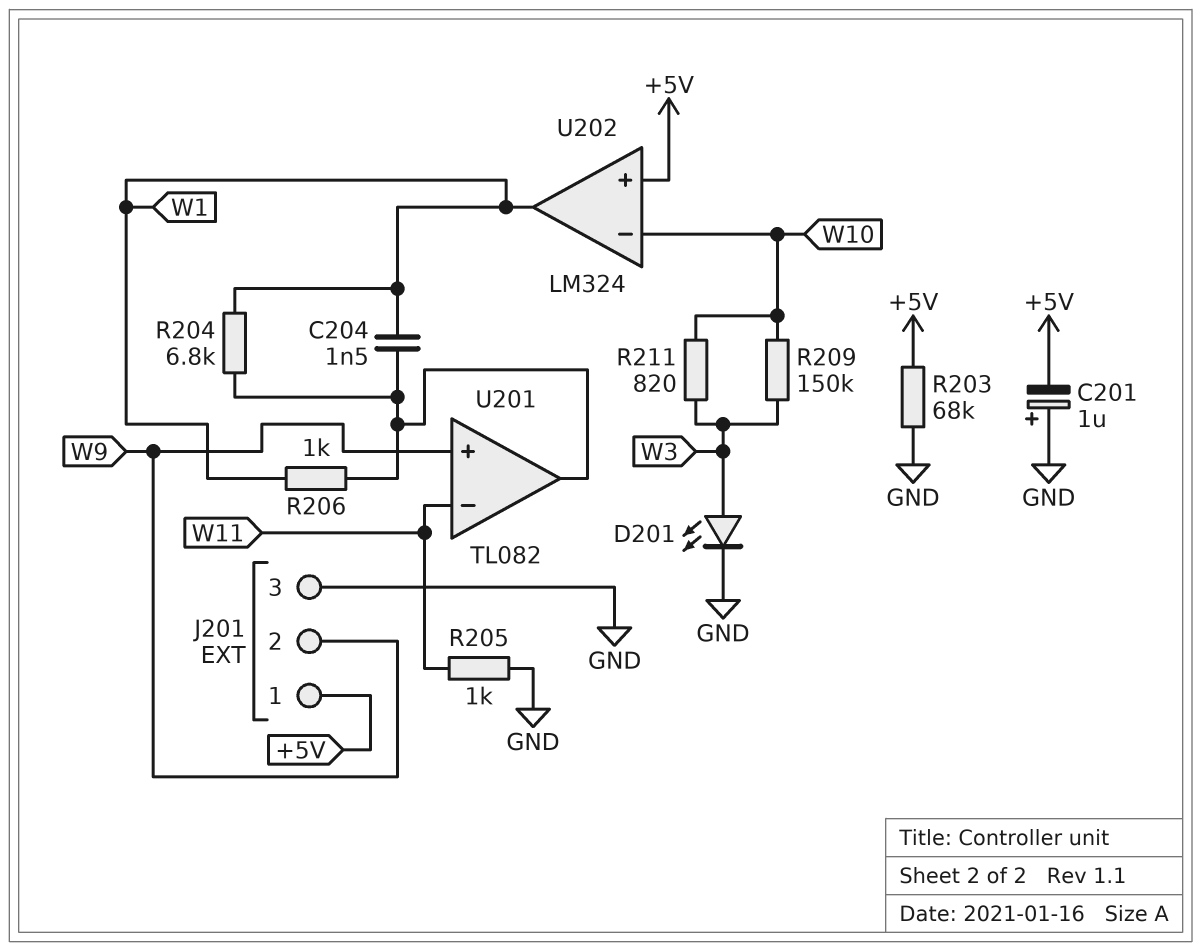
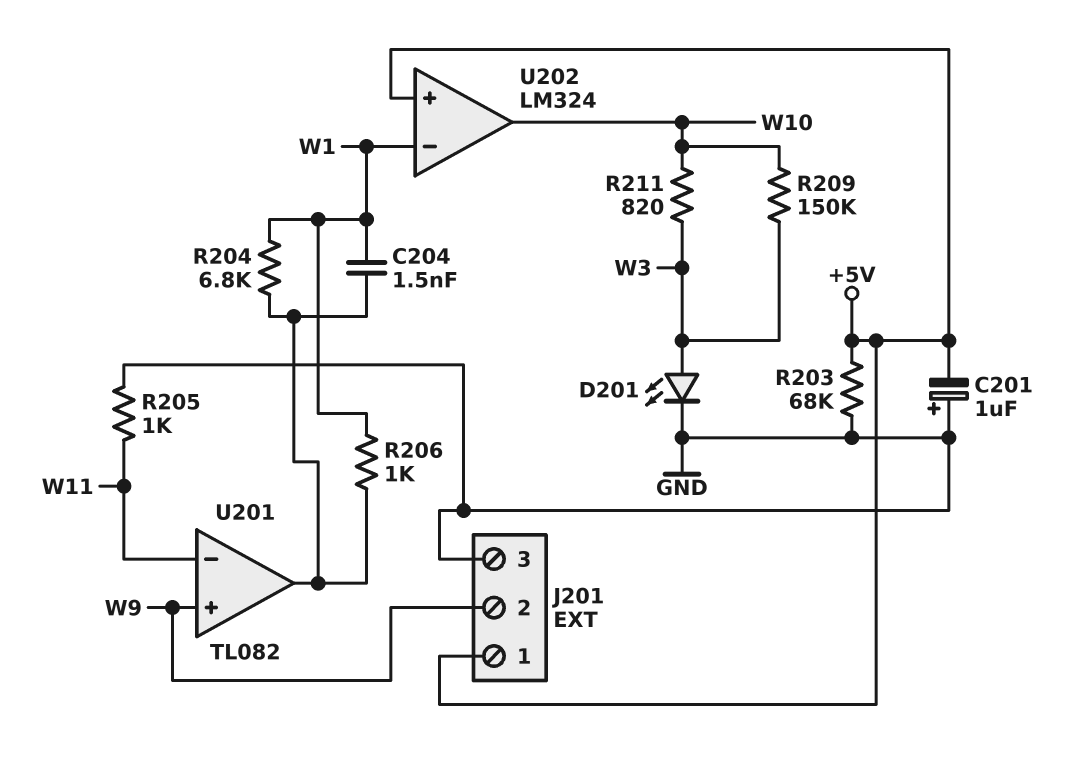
U202 pin in-: W10 -> W1
U202 pin out: W1 -> W10

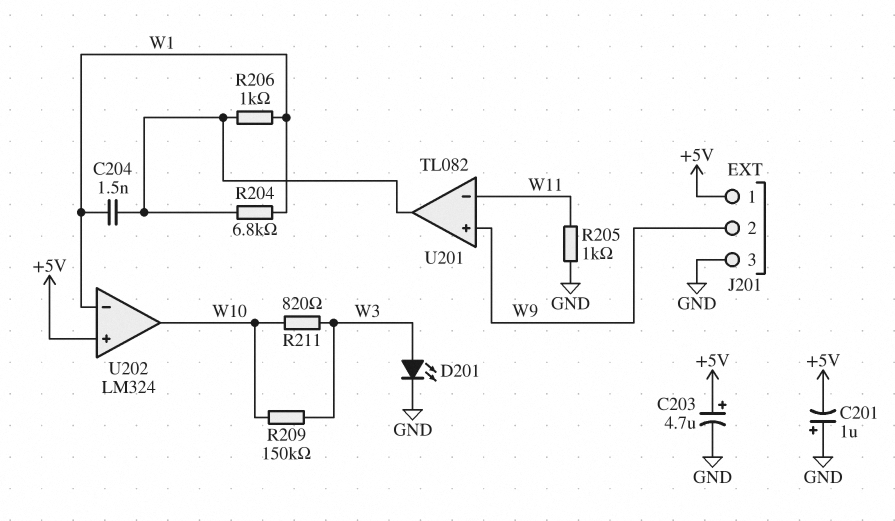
C203: none -> 4.7uF (plus +5V, minus GND)
R203: 68k (+5V, GND) -> none

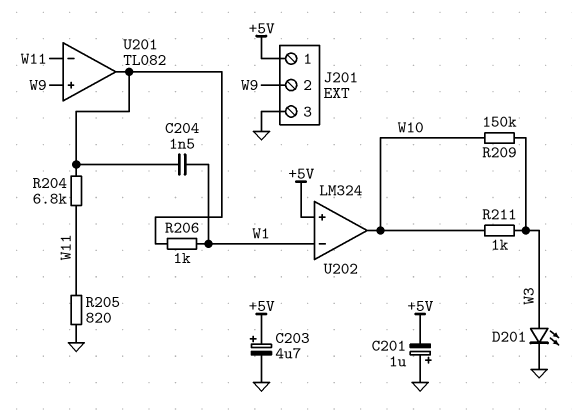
R204: 6.8k (U201/out, W1) -> 6.8k (U201/out, W11)
R205: 1k (GND, W11) -> 820 (GND, W11)
R211: 820 (W3, W10) -> 1k (W3, W10)

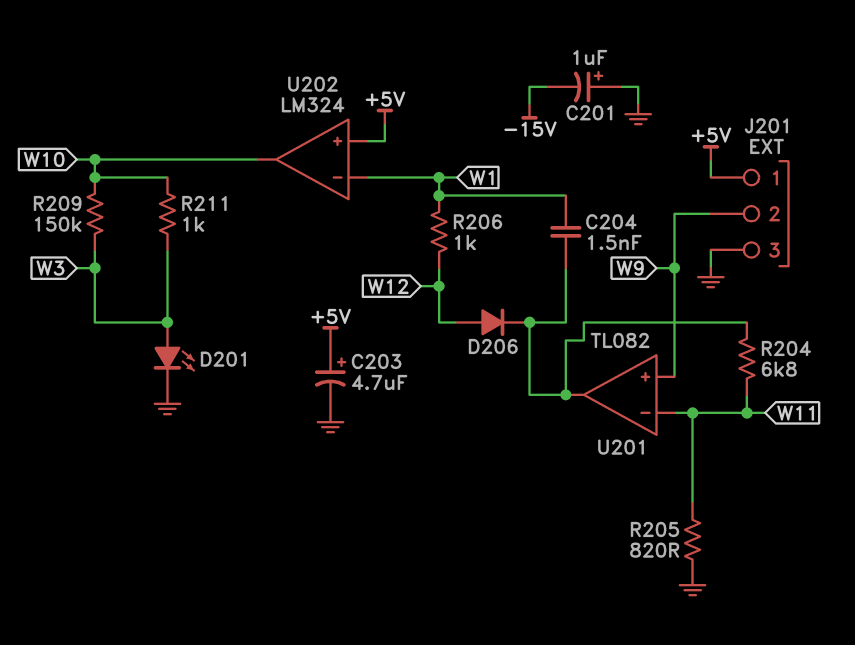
C201: 1uF (plus GND, minus +5V) -> 1uF (plus GND, minus -15V)
D206: none -> diode (A W12, K U201/out)
R206: 1k (U201/out, W1) -> 1k (W1, W12)

